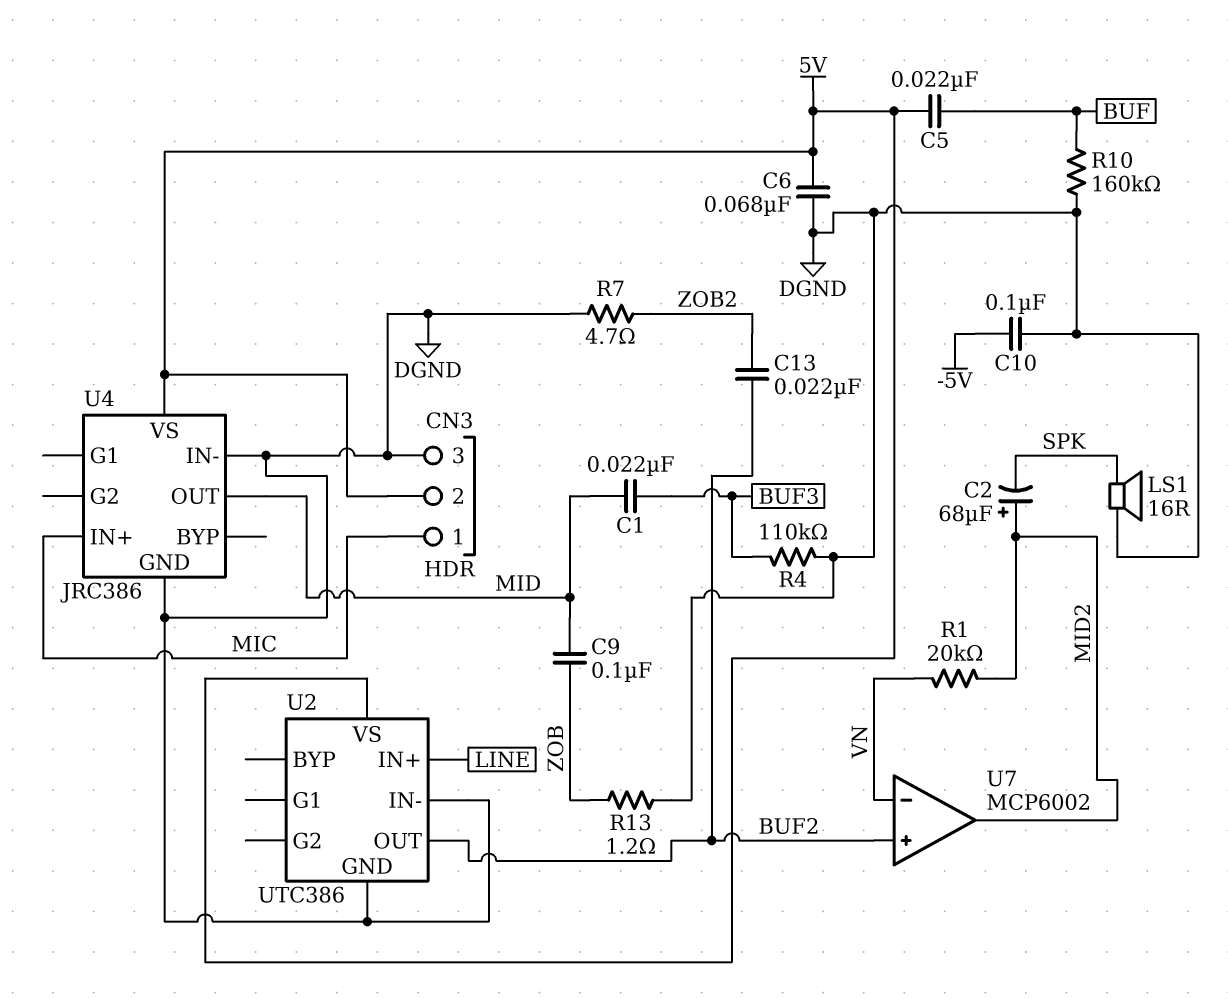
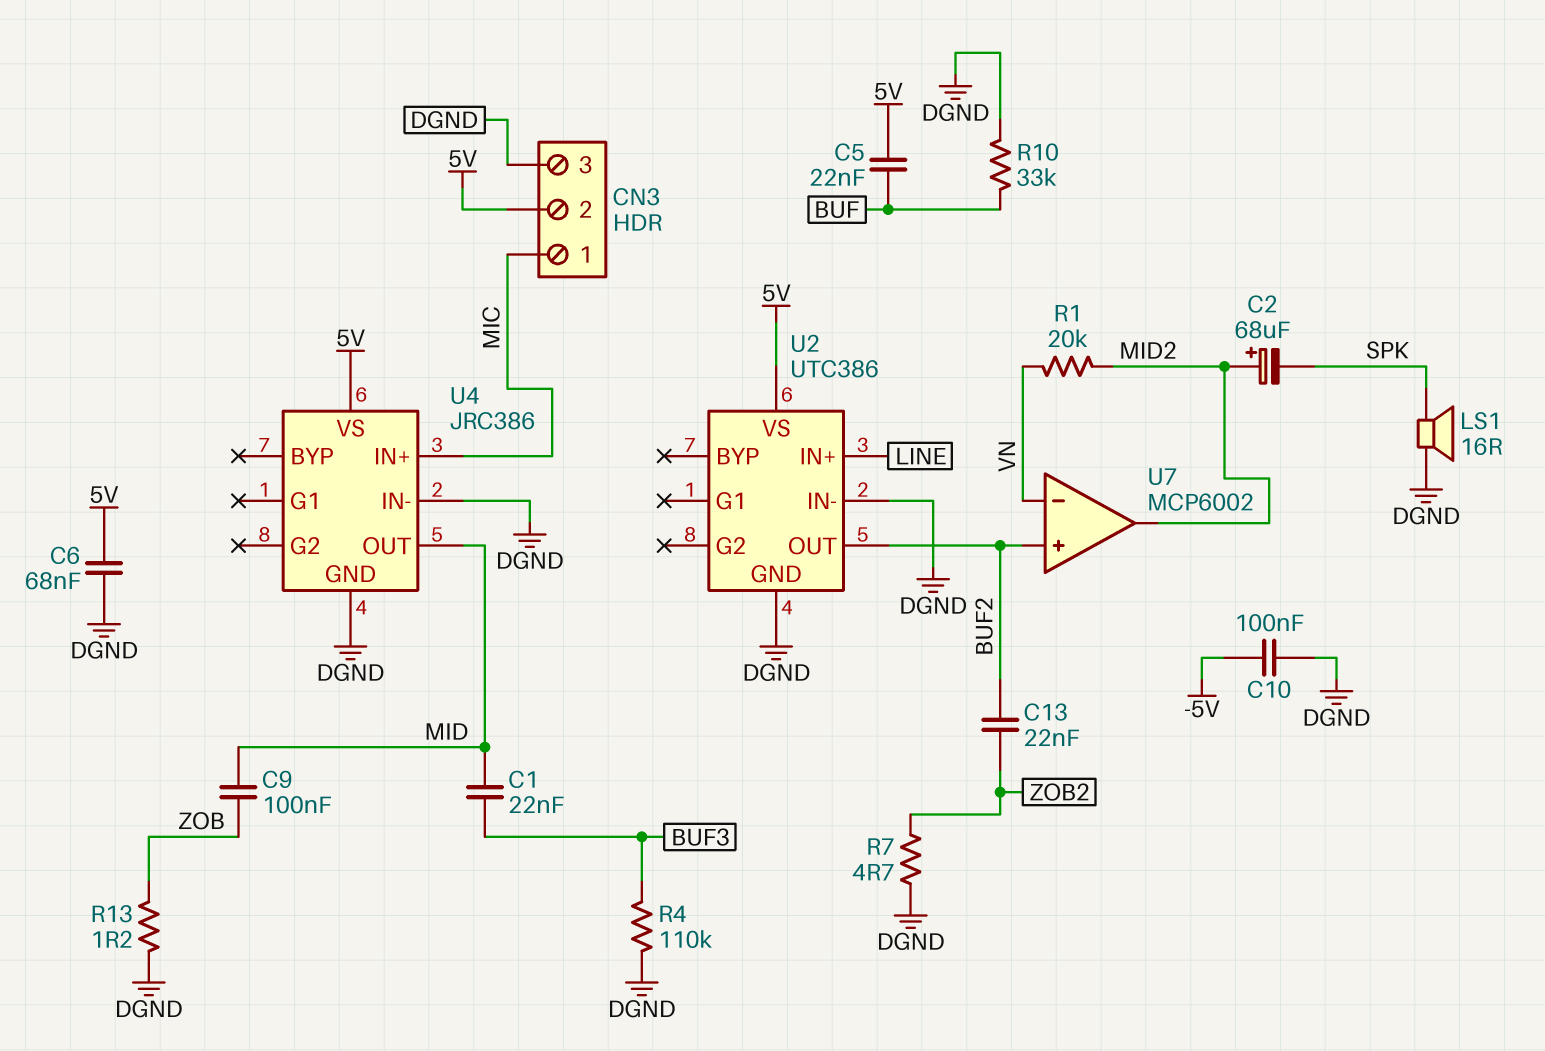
R10: 160k (BUF, DGND) -> 33k (BUF, DGND)

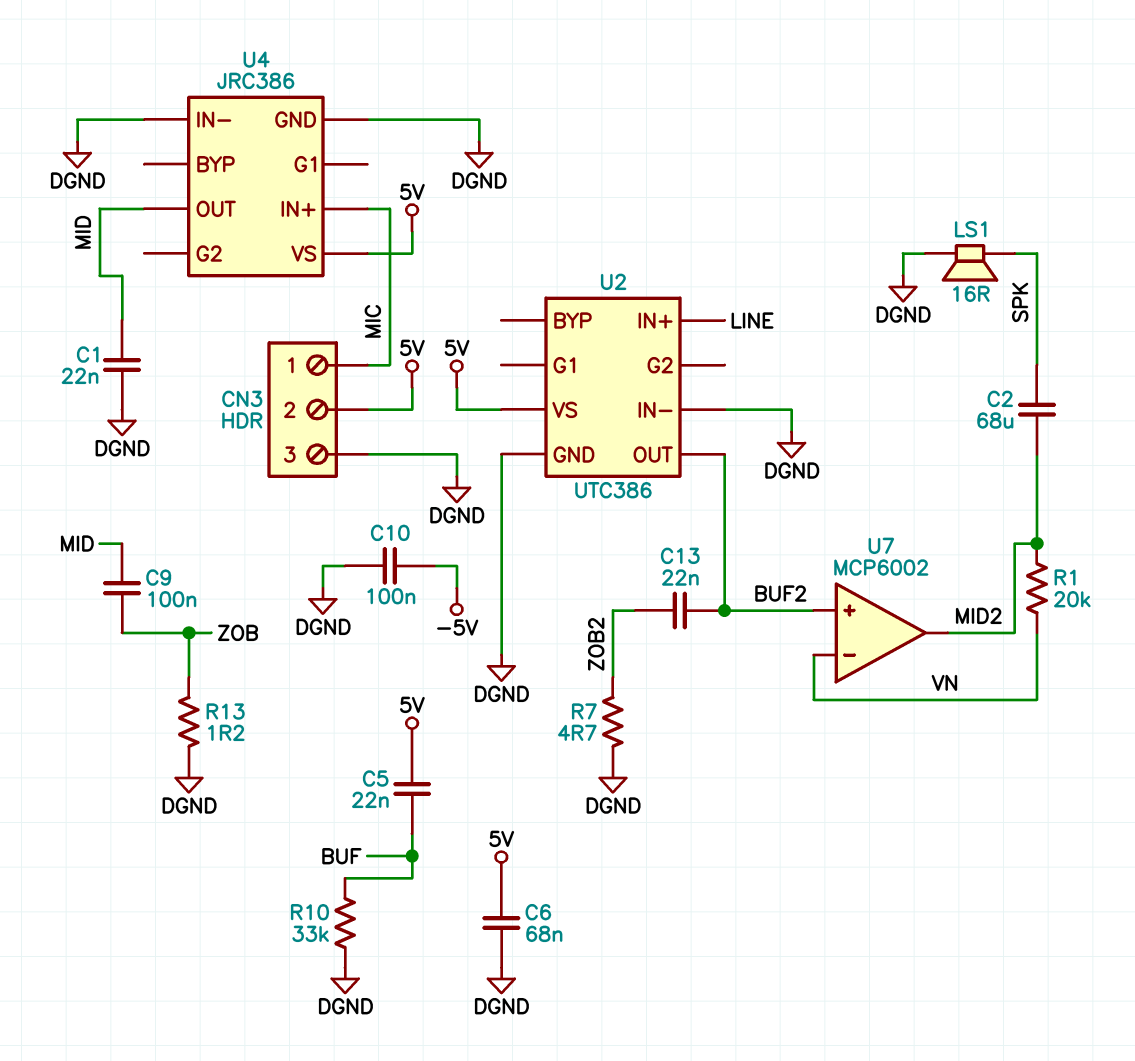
C1: 22nF (BUF3, MID) -> 22nF (DGND, MID)
C2: 68uF (plus MID2, minus SPK) -> 68uF (MID2, SPK)
R4: 110k (BUF3, DGND) -> none

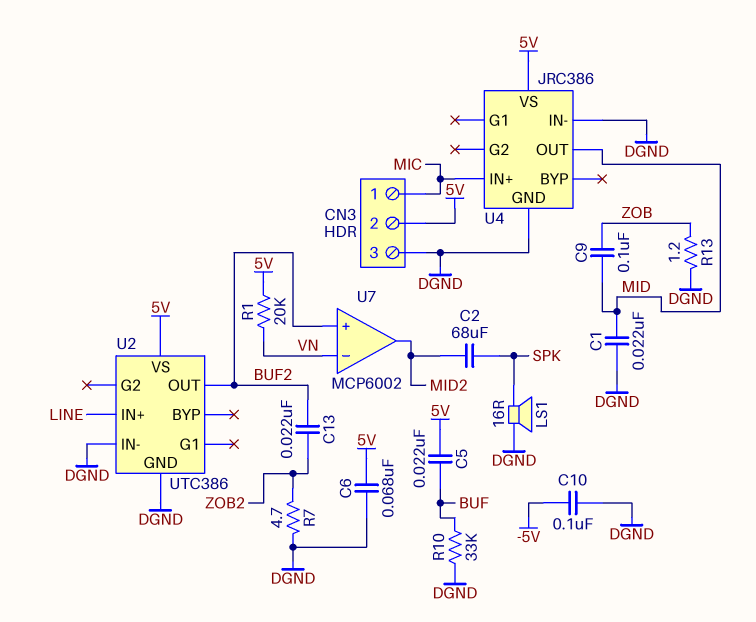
R1: 20k (MID2, VN) -> 20k (5V, VN)

